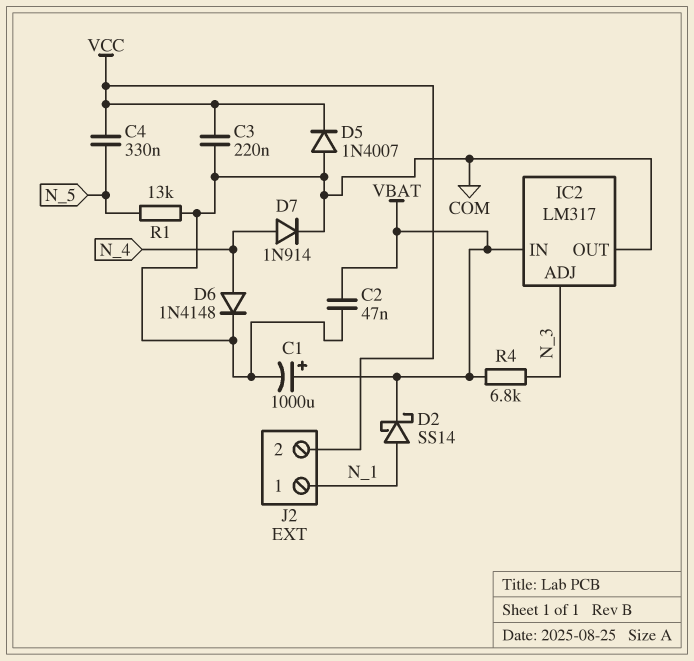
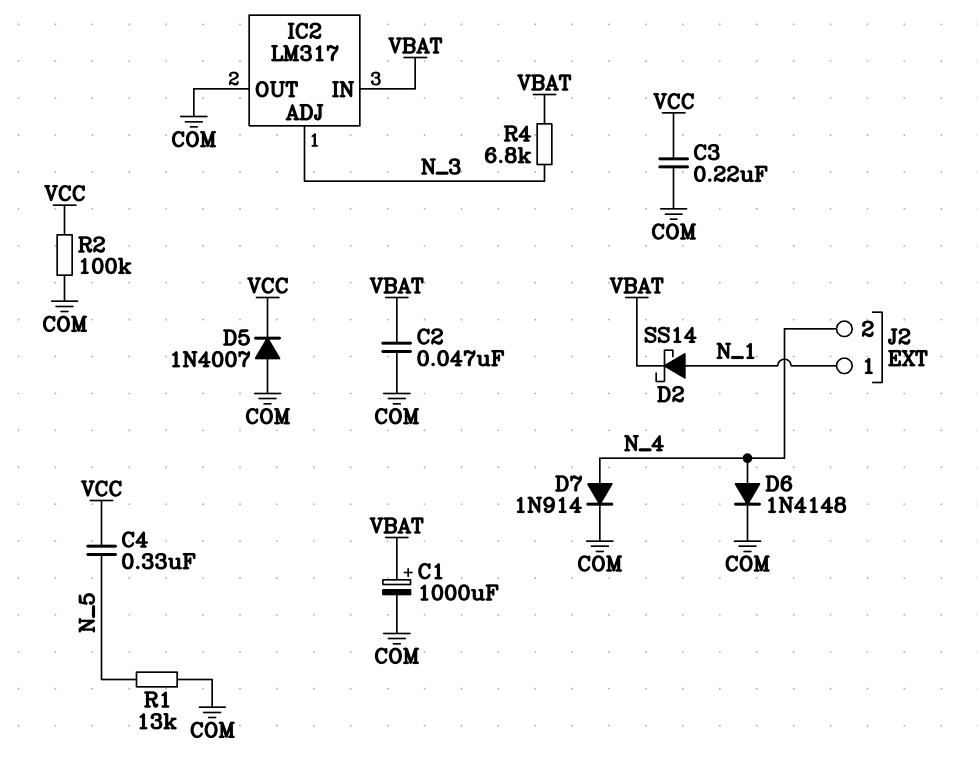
J2 pin 2: VCC -> N_4
R2: none -> 100k (COM, VCC)

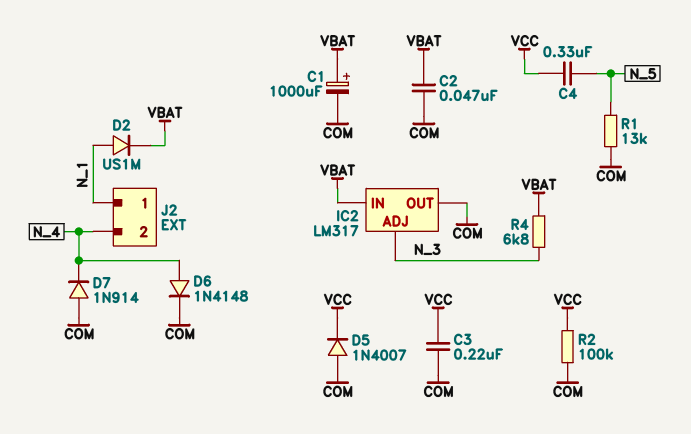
D2: schottky SS14 (A N_1, K VBAT) -> diode US1M (A N_1, K VBAT)
D7: diode 1N914 (A N_4, K COM) -> diode 1N914 (A COM, K N_4)

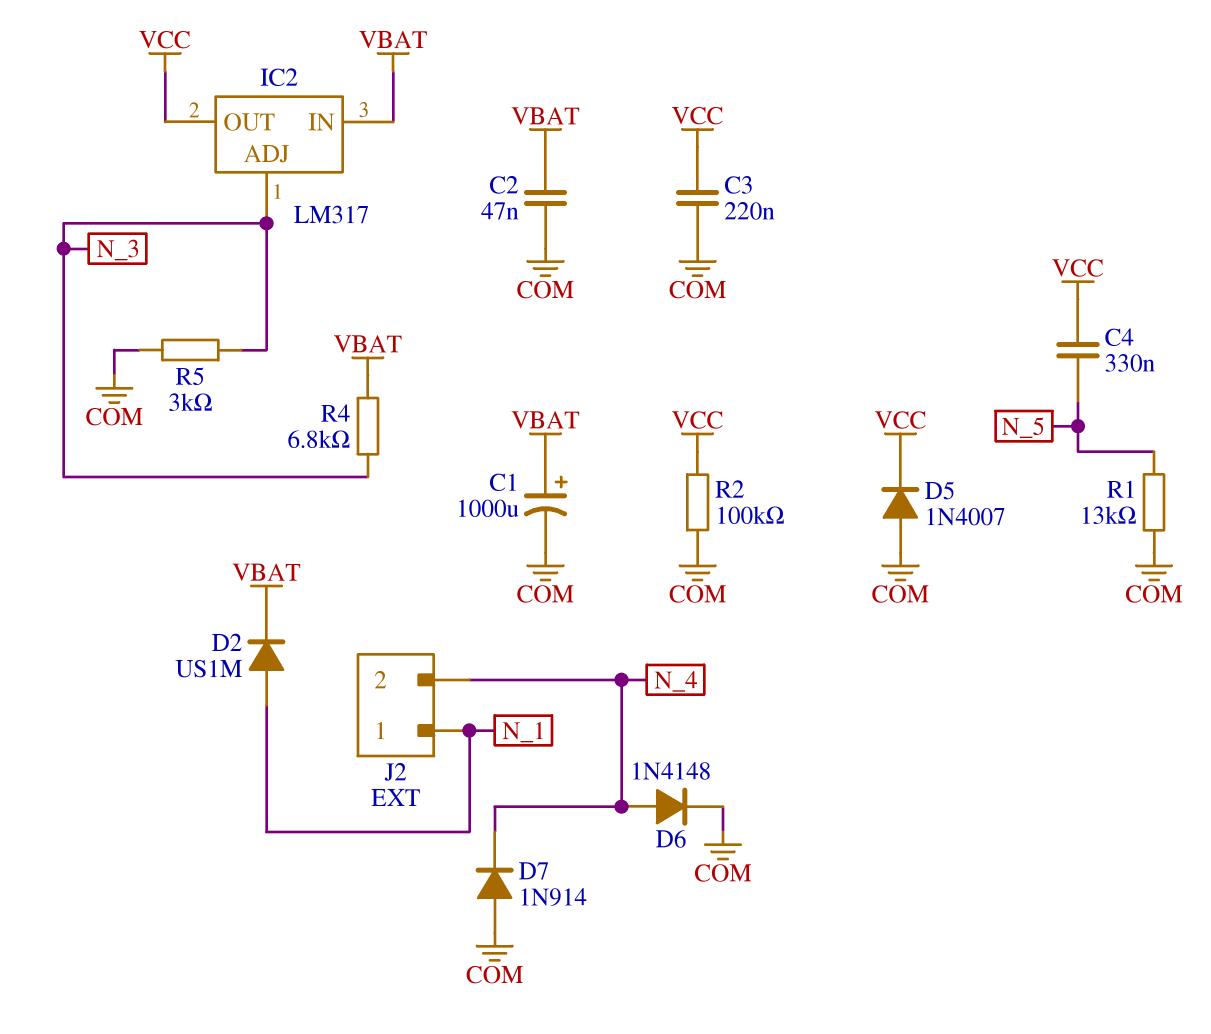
IC2 pin OUT: COM -> VCC
R5: none -> 3k (COM, N_3)

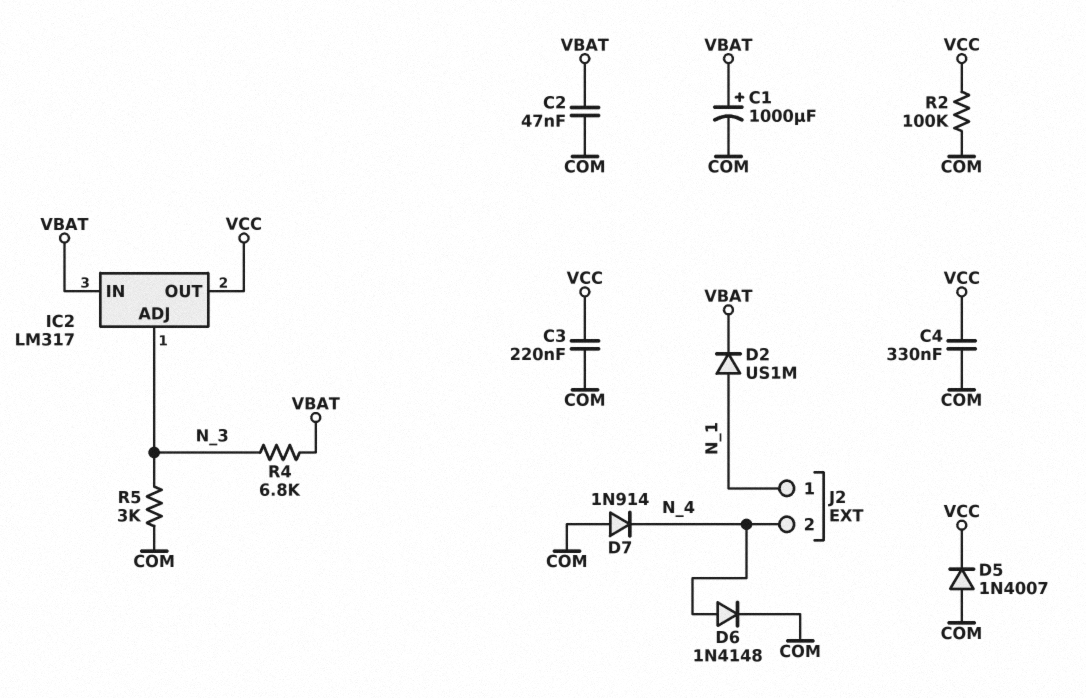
C4: 330nF (N_5, VCC) -> 330nF (COM, VCC)
R1: 13k (COM, N_5) -> none

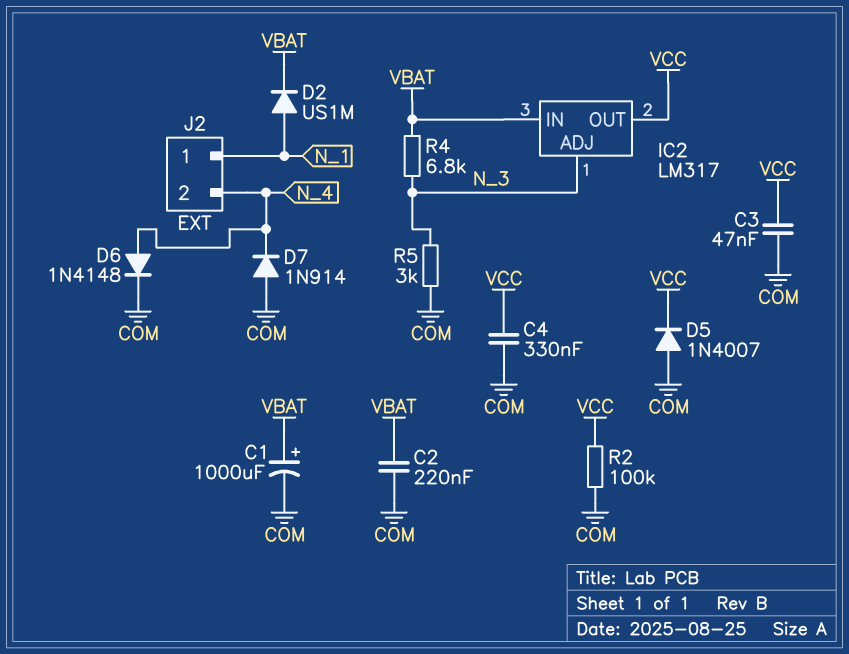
C2: 47nF (COM, VBAT) -> 220nF (COM, VBAT)
C3: 220nF (COM, VCC) -> 47nF (COM, VCC)

